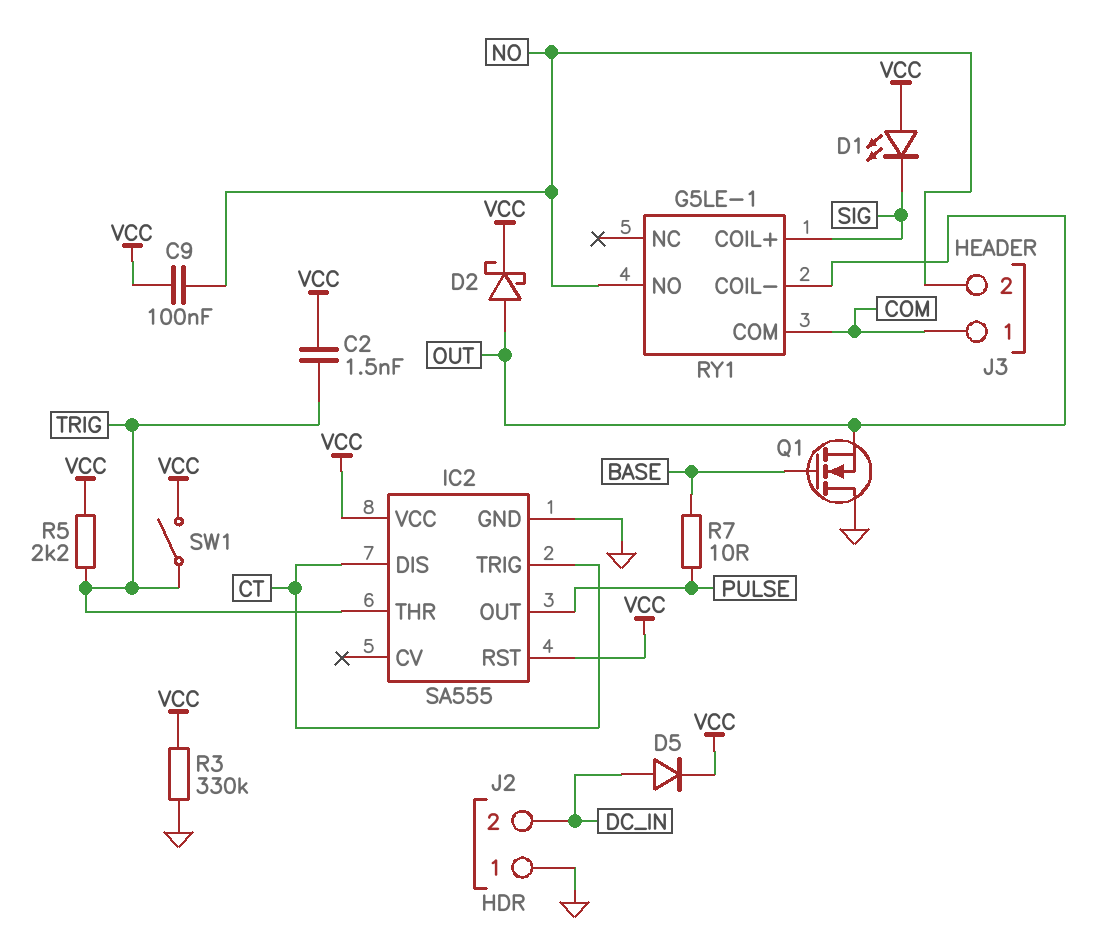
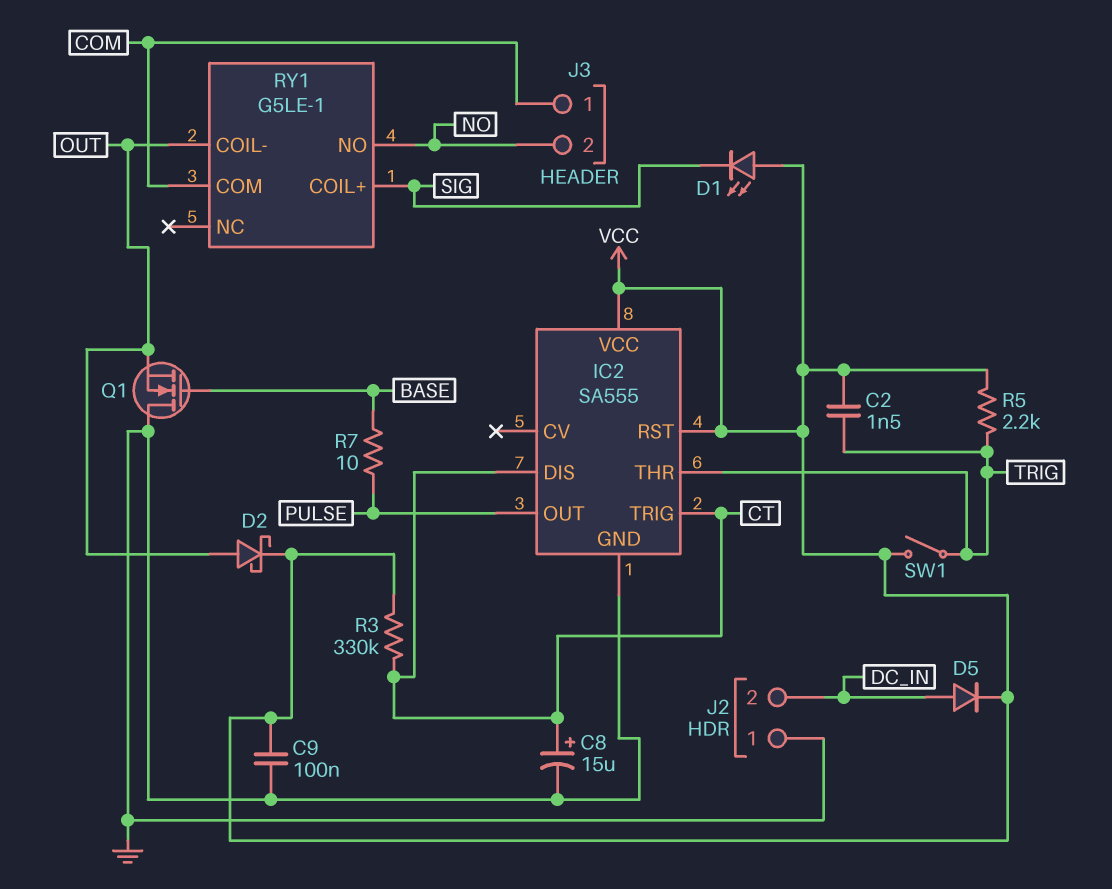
C8: none -> 15uF (plus CT, minus GND)
C9: 100nF (NO, VCC) -> 100nF (GND, VCC)
R3: 330k (GND, VCC) -> 330k (CT, VCC)

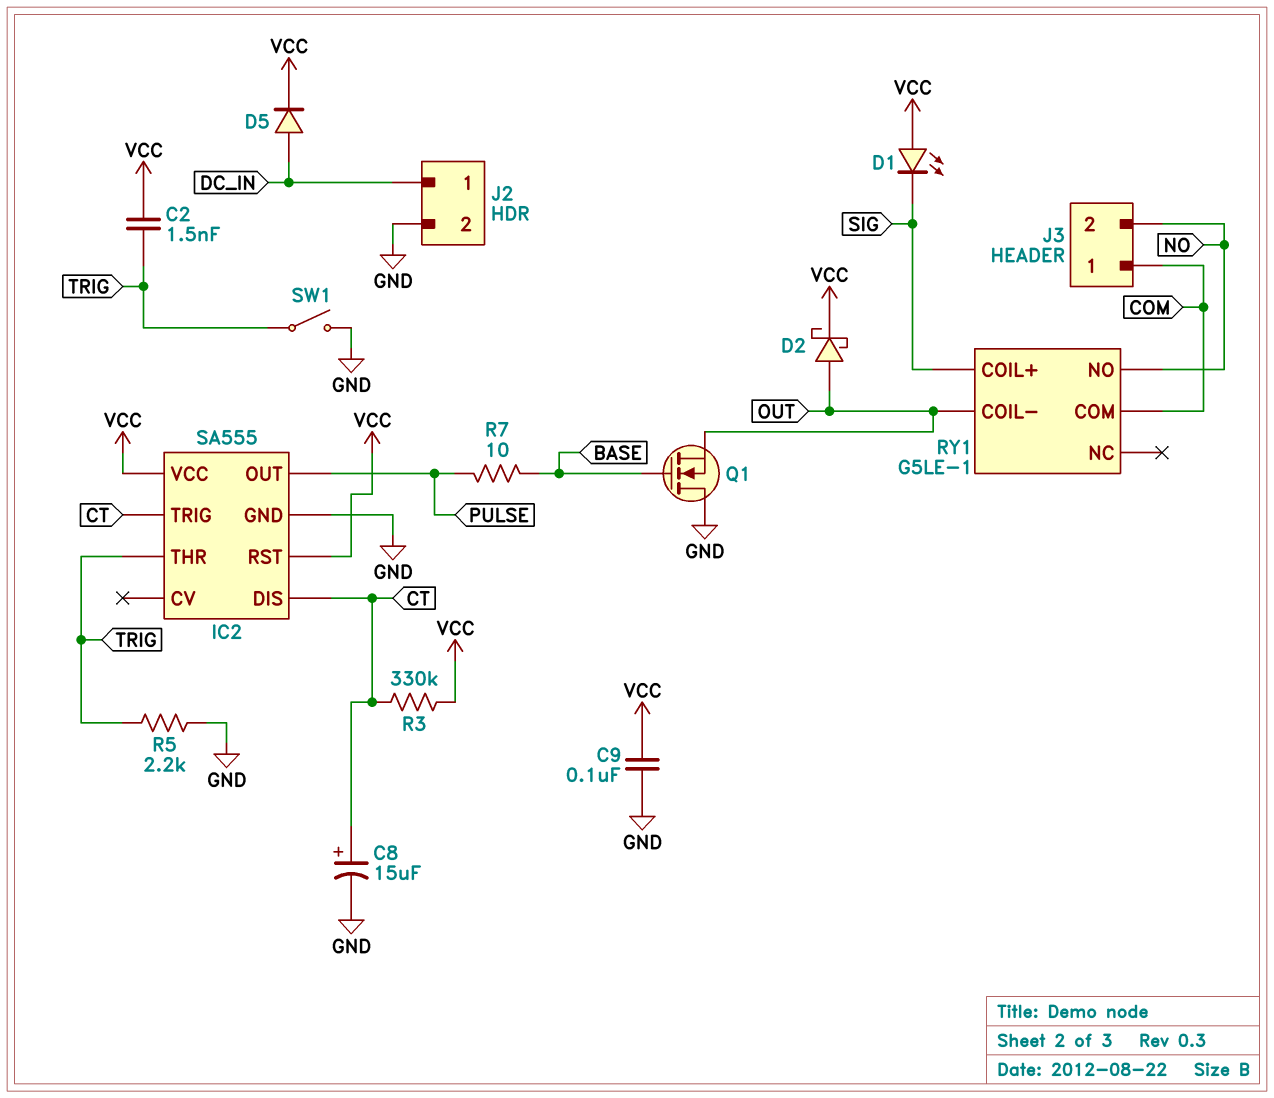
J2 pin 1: GND -> DC_IN
J2 pin 2: DC_IN -> GND
R5: 2.2k (TRIG, VCC) -> 2.2k (GND, TRIG)
SW1: switch (TRIG, VCC) -> switch (GND, TRIG)

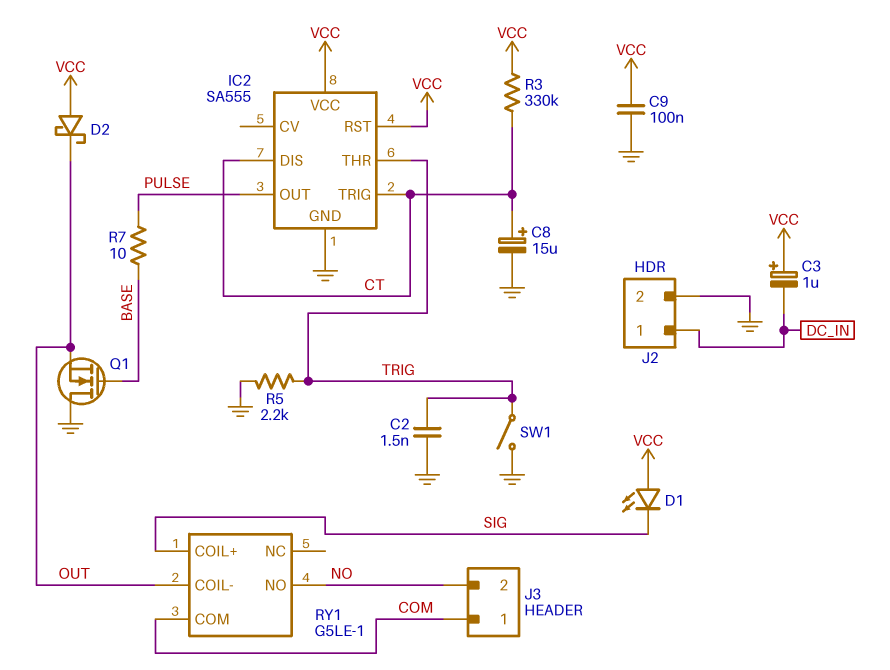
C2: 1.5nF (TRIG, VCC) -> 1.5nF (GND, TRIG)
C3: none -> 1uF (plus VCC, minus DC_IN)
D2: schottky (A OUT, K VCC) -> schottky (A VCC, K OUT)
D5: diode (A DC_IN, K VCC) -> none

